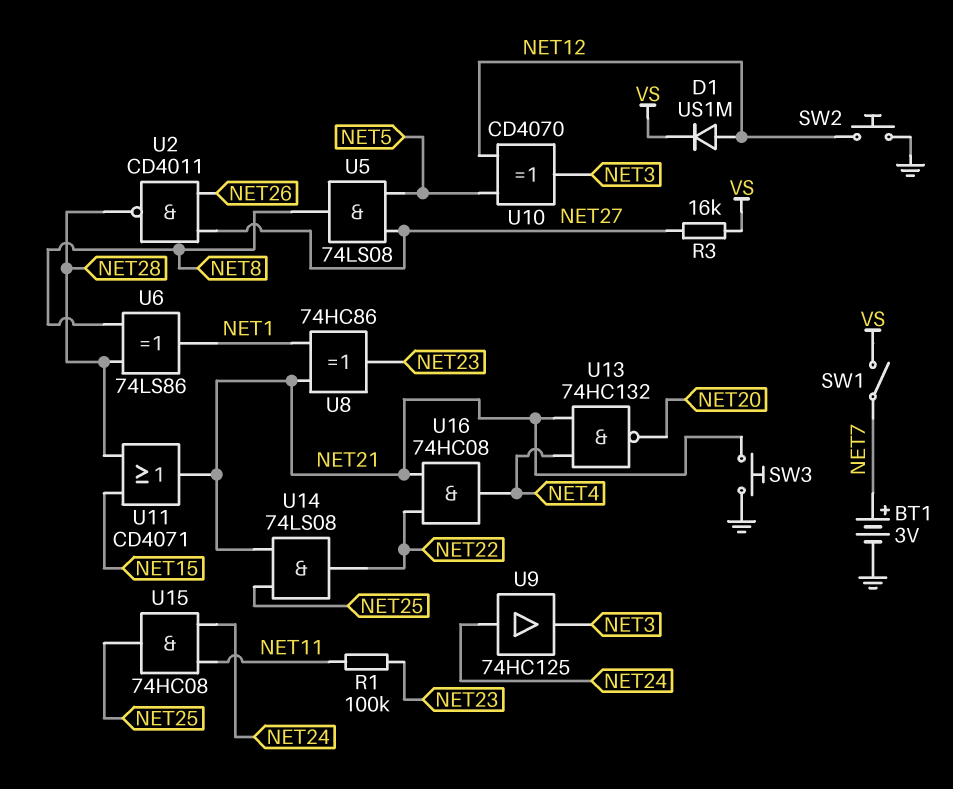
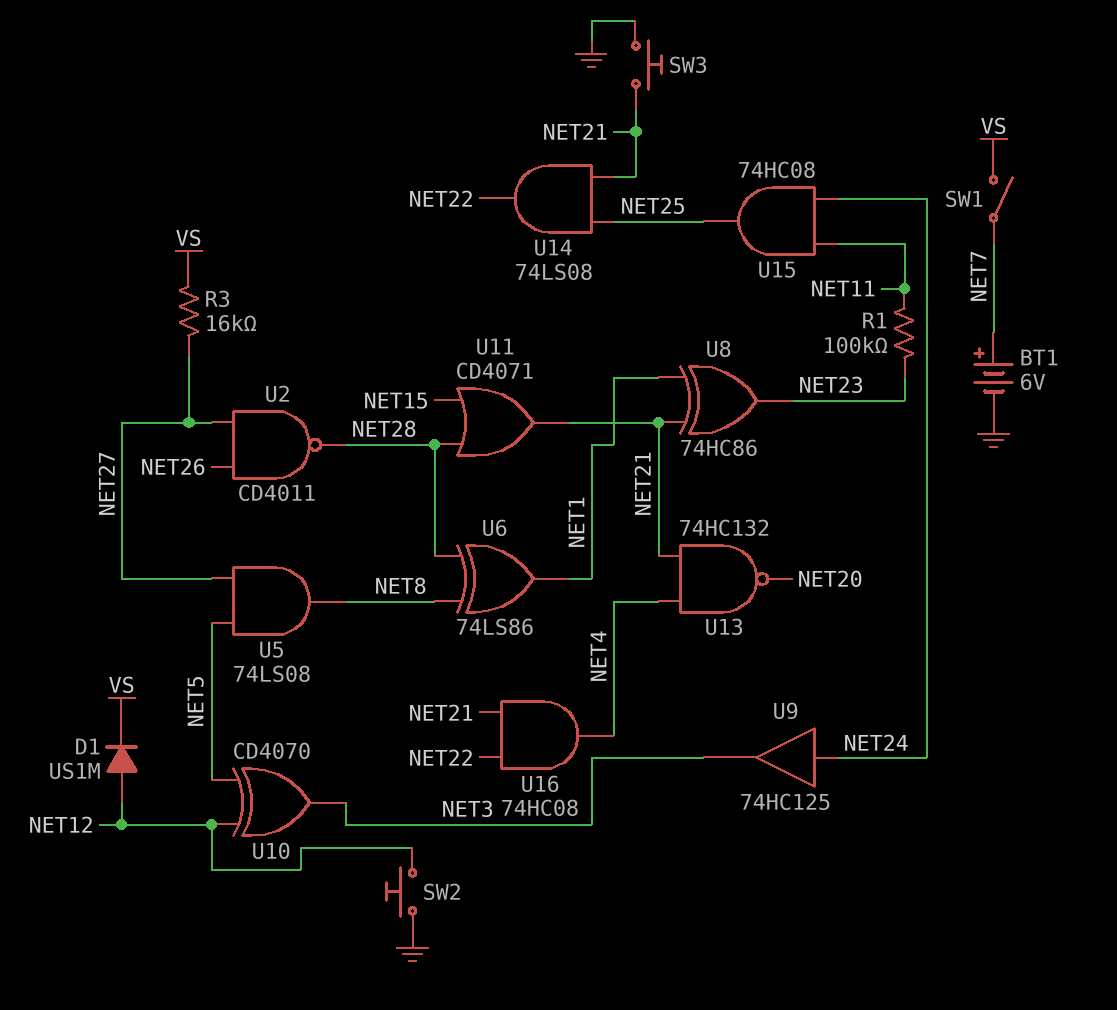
BT1: 3V (plus NET7, minus GND) -> 6V (plus NET7, minus GND)

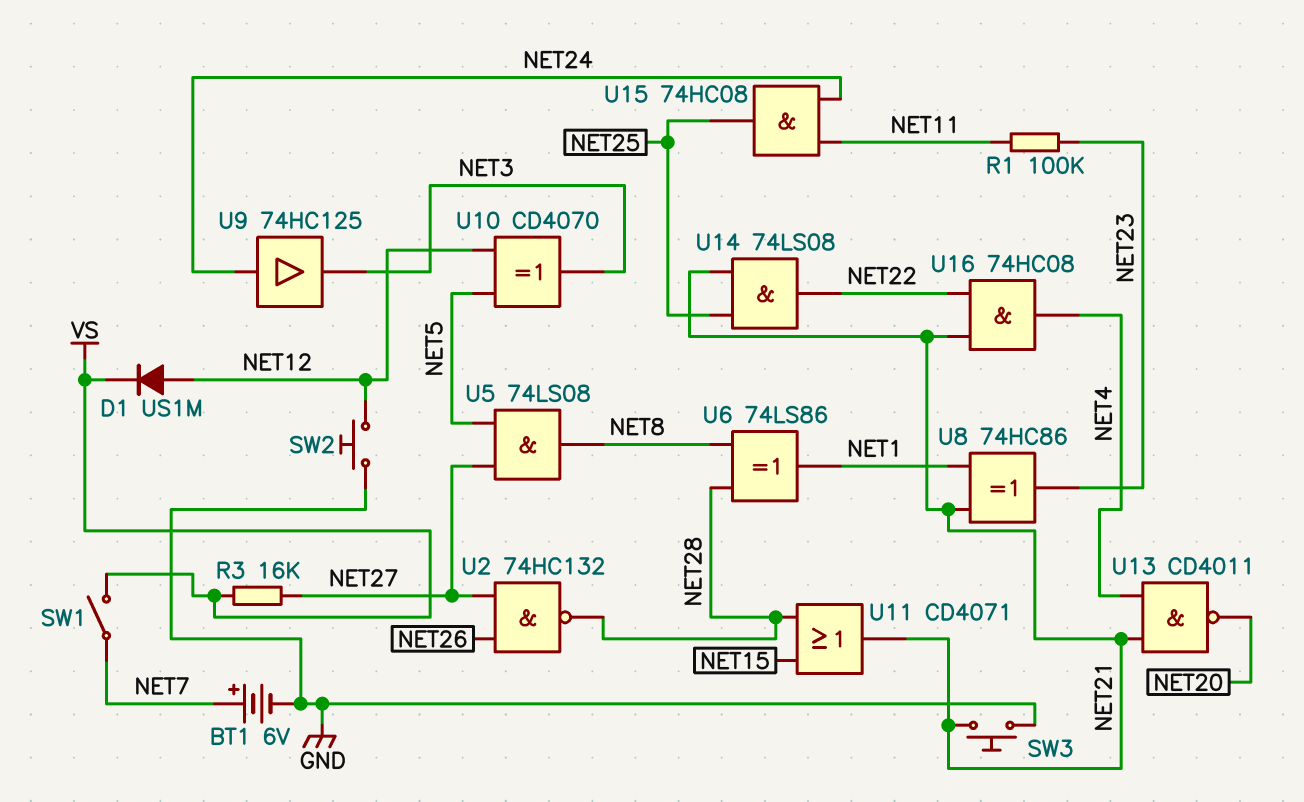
U2: NAND CD4011 (in NET26, in NET27, out NET28) -> NAND 74HC132 (in NET26, in NET27, out NET28)
U13: NAND 74HC132 (in NET4, in NET21, out NET20) -> NAND CD4011 (in NET4, in NET21, out NET20)

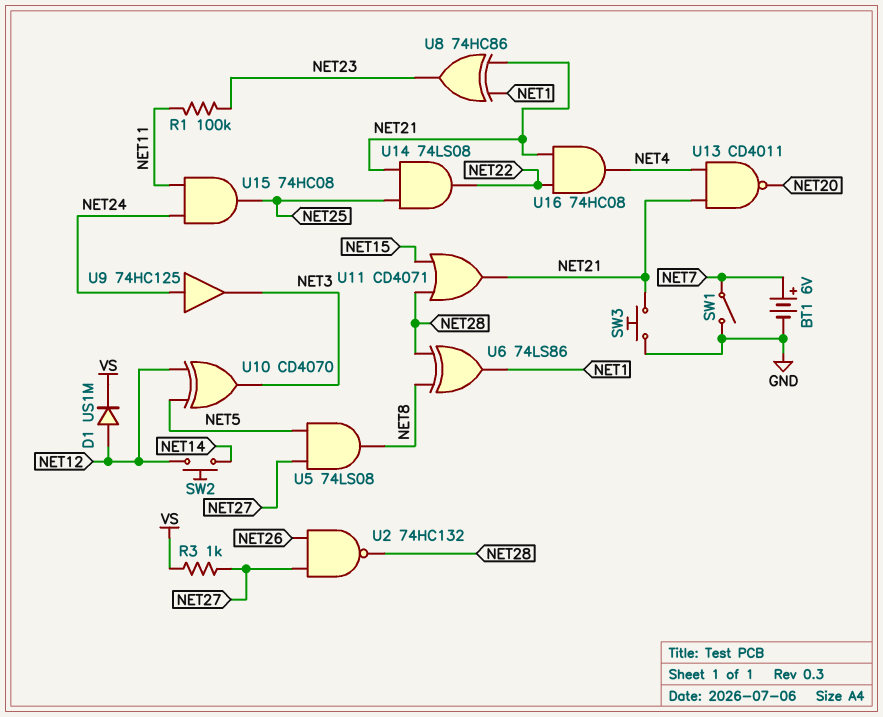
R3: 16k (NET27, VS) -> 1k (NET27, VS)
SW1: switch (NET7, VS) -> switch (GND, NET7)
SW2: button (GND, NET12) -> button (NET12, NET14)

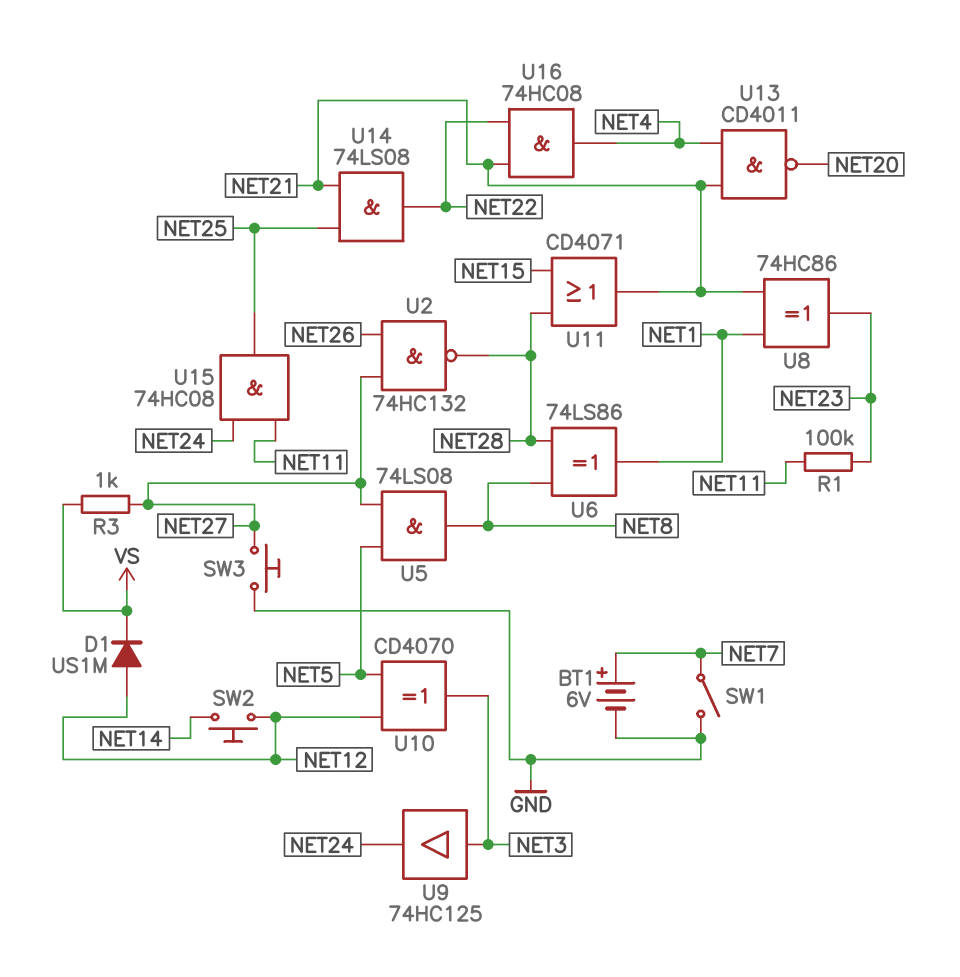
SW3: button (GND, NET21) -> button (GND, NET27)
U9: buffer 74HC125 (in NET24, out NET3) -> buffer 74HC125 (in NET3, out NET24)

